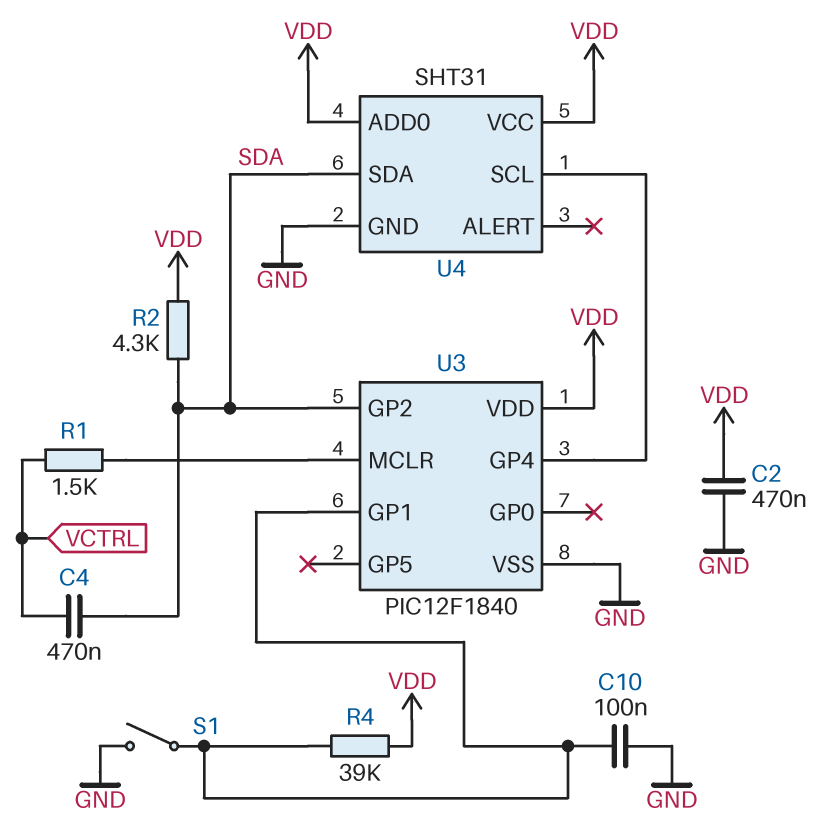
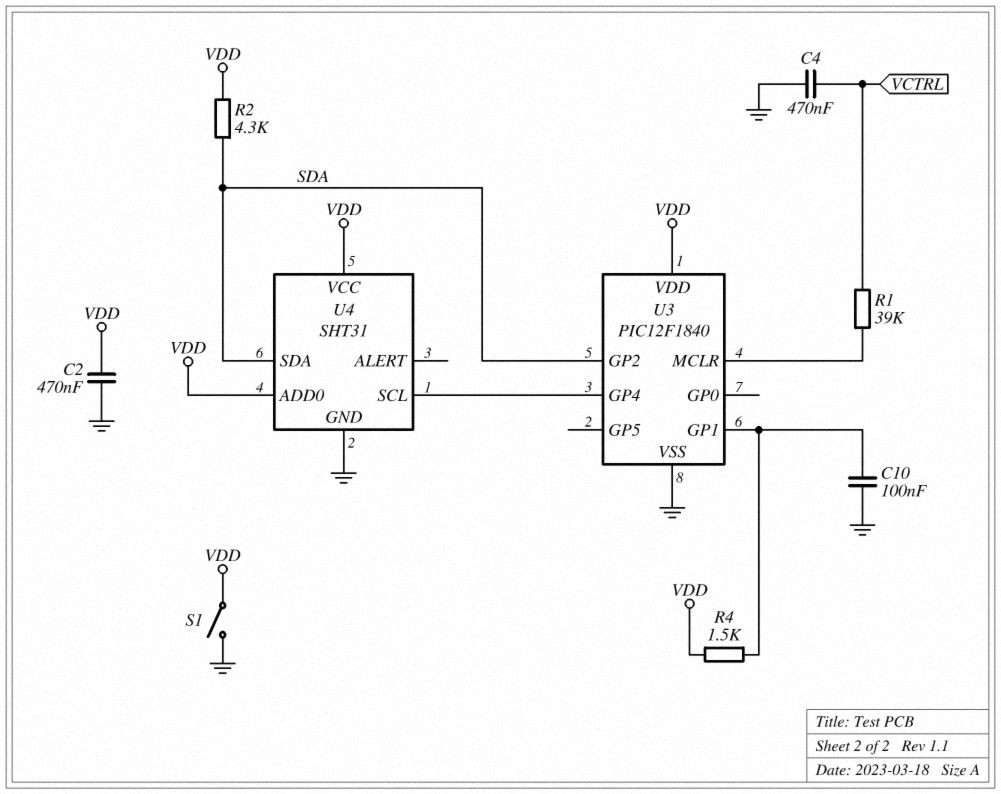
C4: 470nF (SDA, VCTRL) -> 470nF (GND, VCTRL)
R1: 1.5k (U3/MCLR, VCTRL) -> 39k (U3/MCLR, VCTRL)
R4: 39k (U3/GP1, VDD) -> 1.5k (U3/GP1, VDD)
S1: switch (GND, U3/GP1) -> switch (GND, VDD)

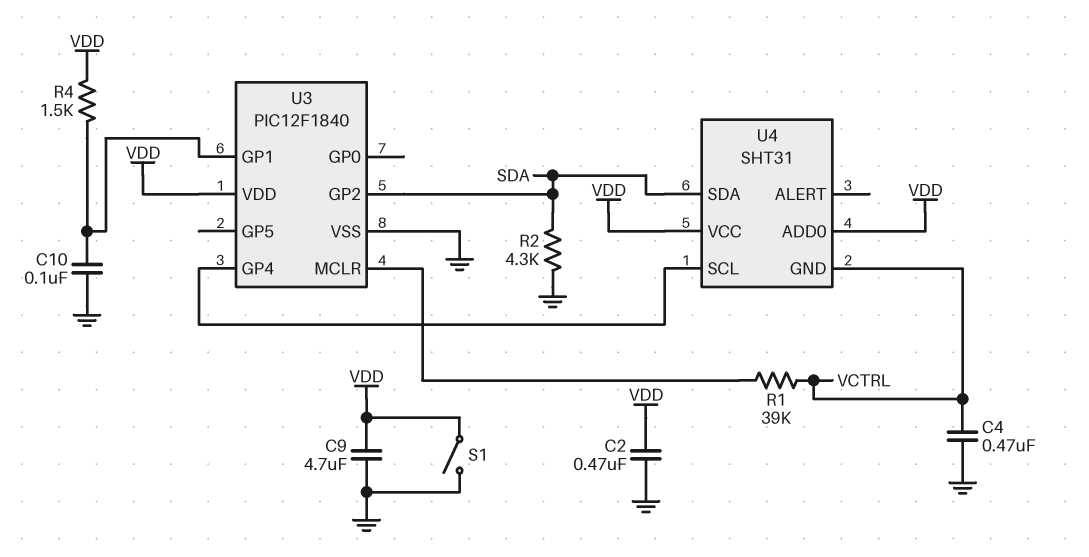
C9: none -> 4.7uF (GND, VDD)
R2: 4.3k (SDA, VDD) -> 4.3k (GND, SDA)
U4 pin GND: GND -> VCTRL

